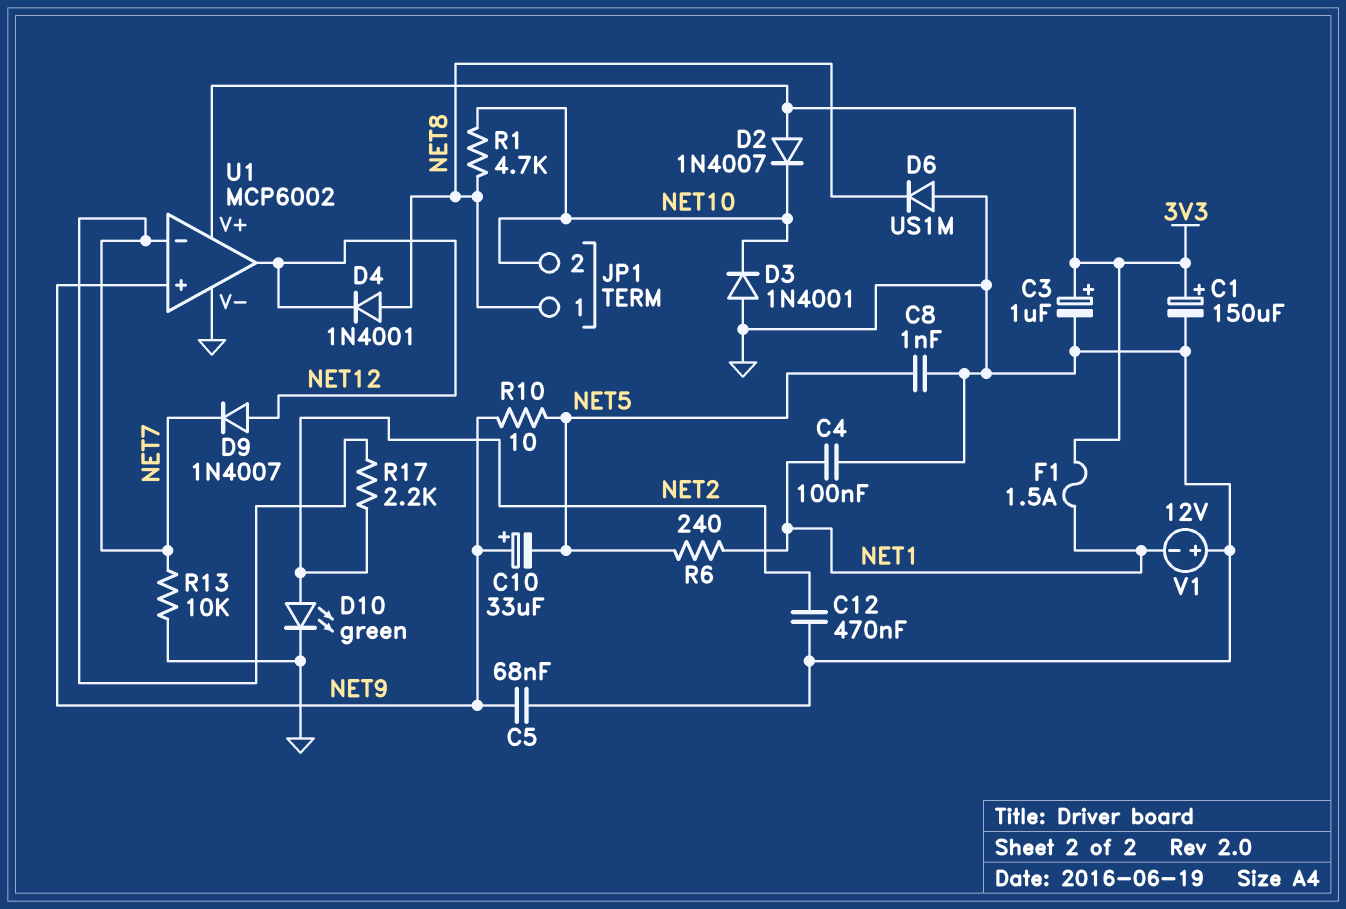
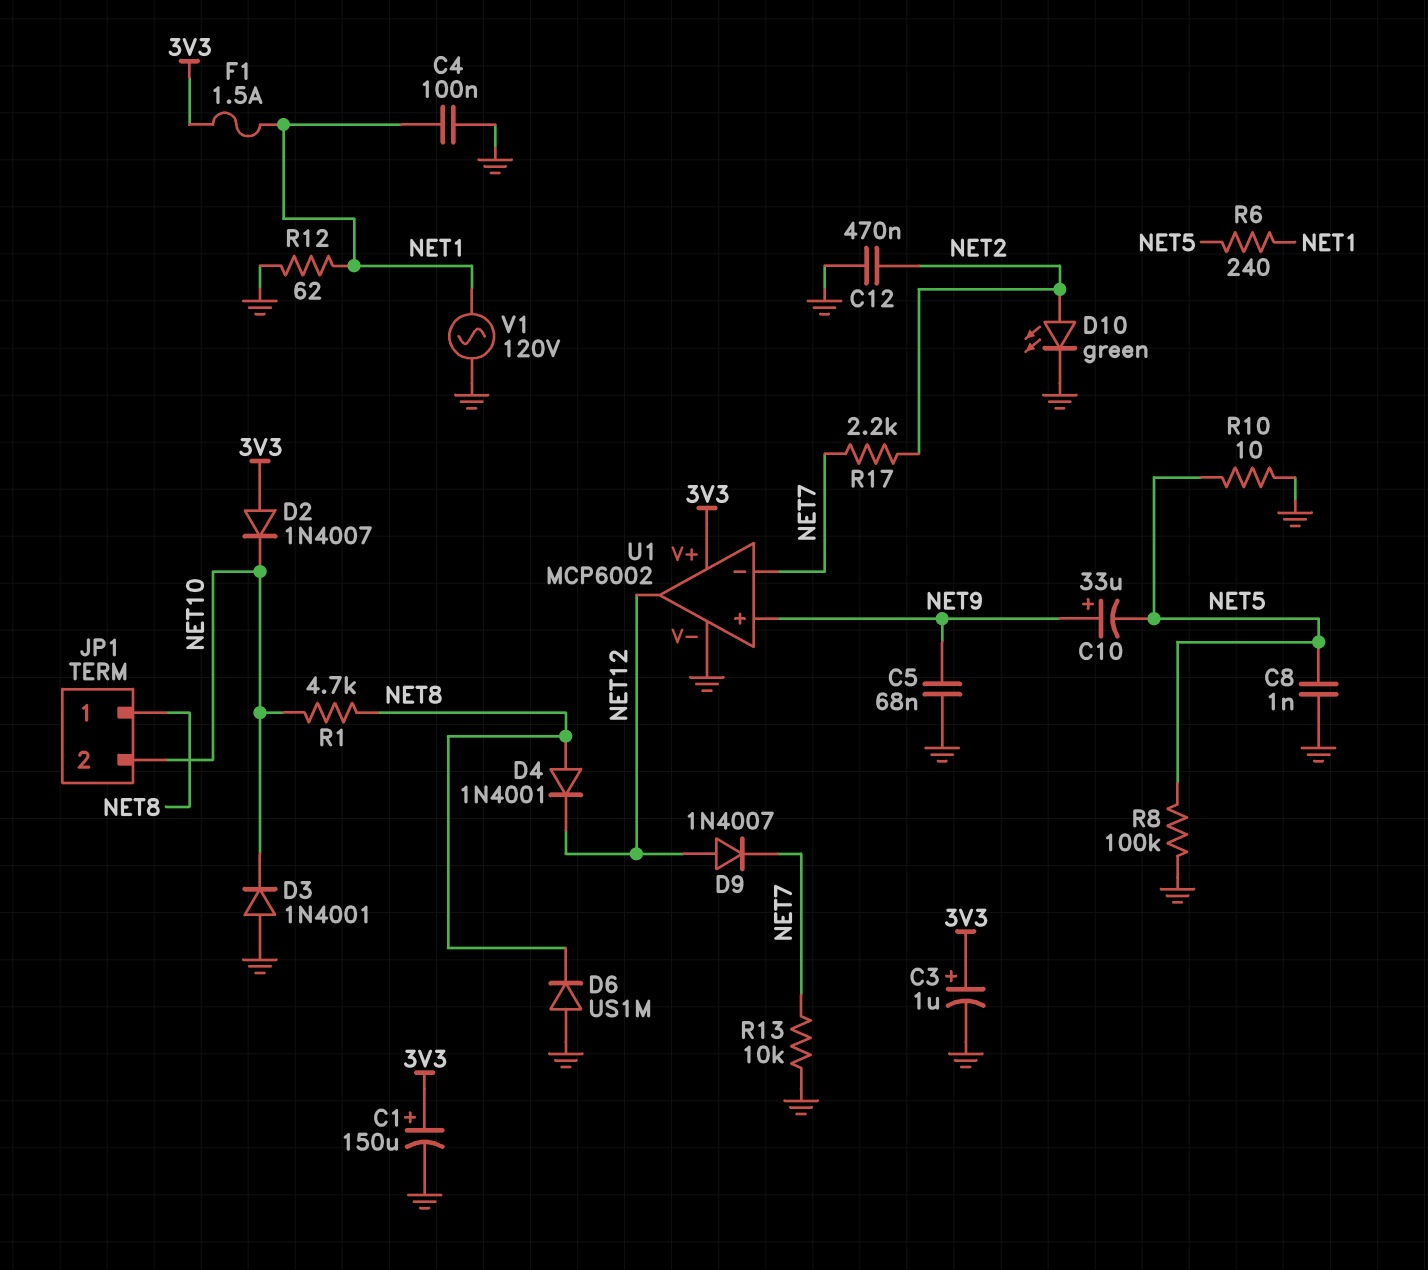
R8: none -> 100k (GND, NET5)
R10: 10 (NET5, NET9) -> 10 (GND, NET5)
R12: none -> 62 (GND, NET1)
V1: 12V (plus GND, minus NET1) -> AC 120V (GND, NET1)

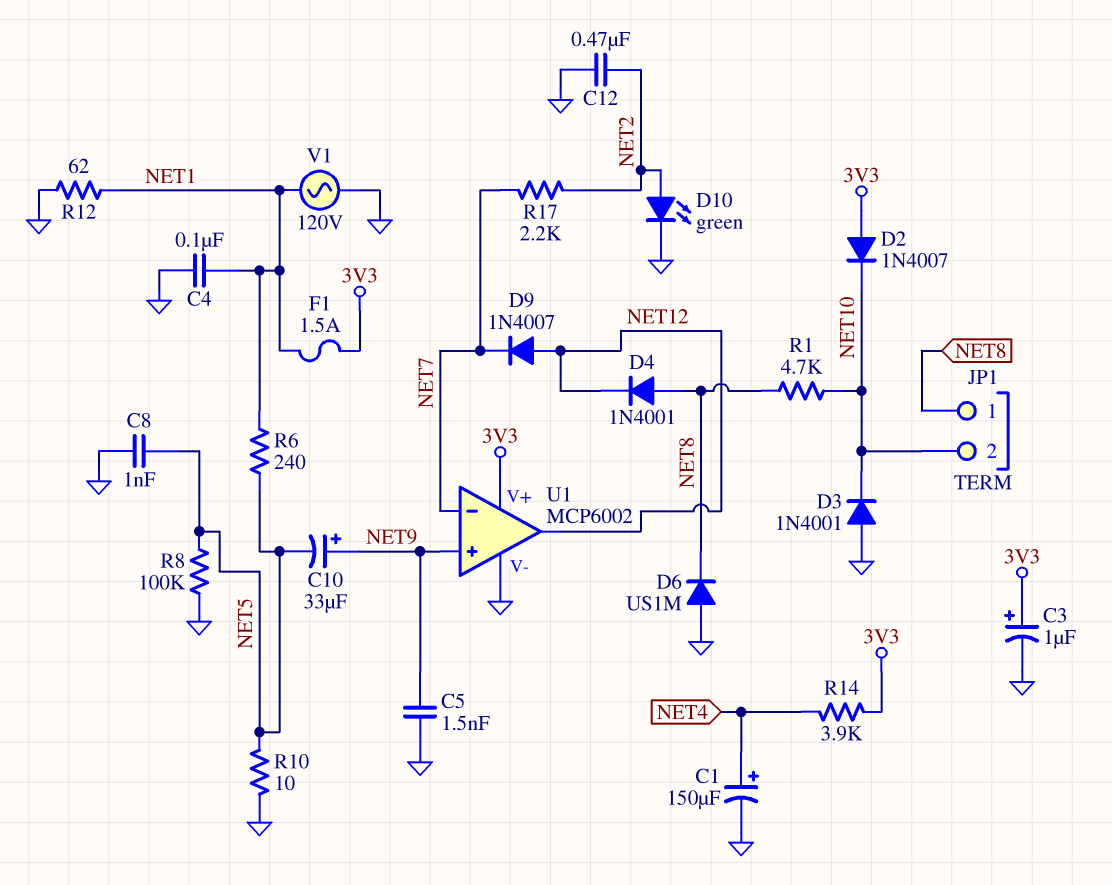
C1: 150uF (plus 3V3, minus GND) -> 150uF (plus NET4, minus GND)
C5: 68nF (GND, NET9) -> 1.5nF (GND, NET9)
R13: 10k (GND, NET7) -> none
R14: none -> 3.9k (3V3, NET4)

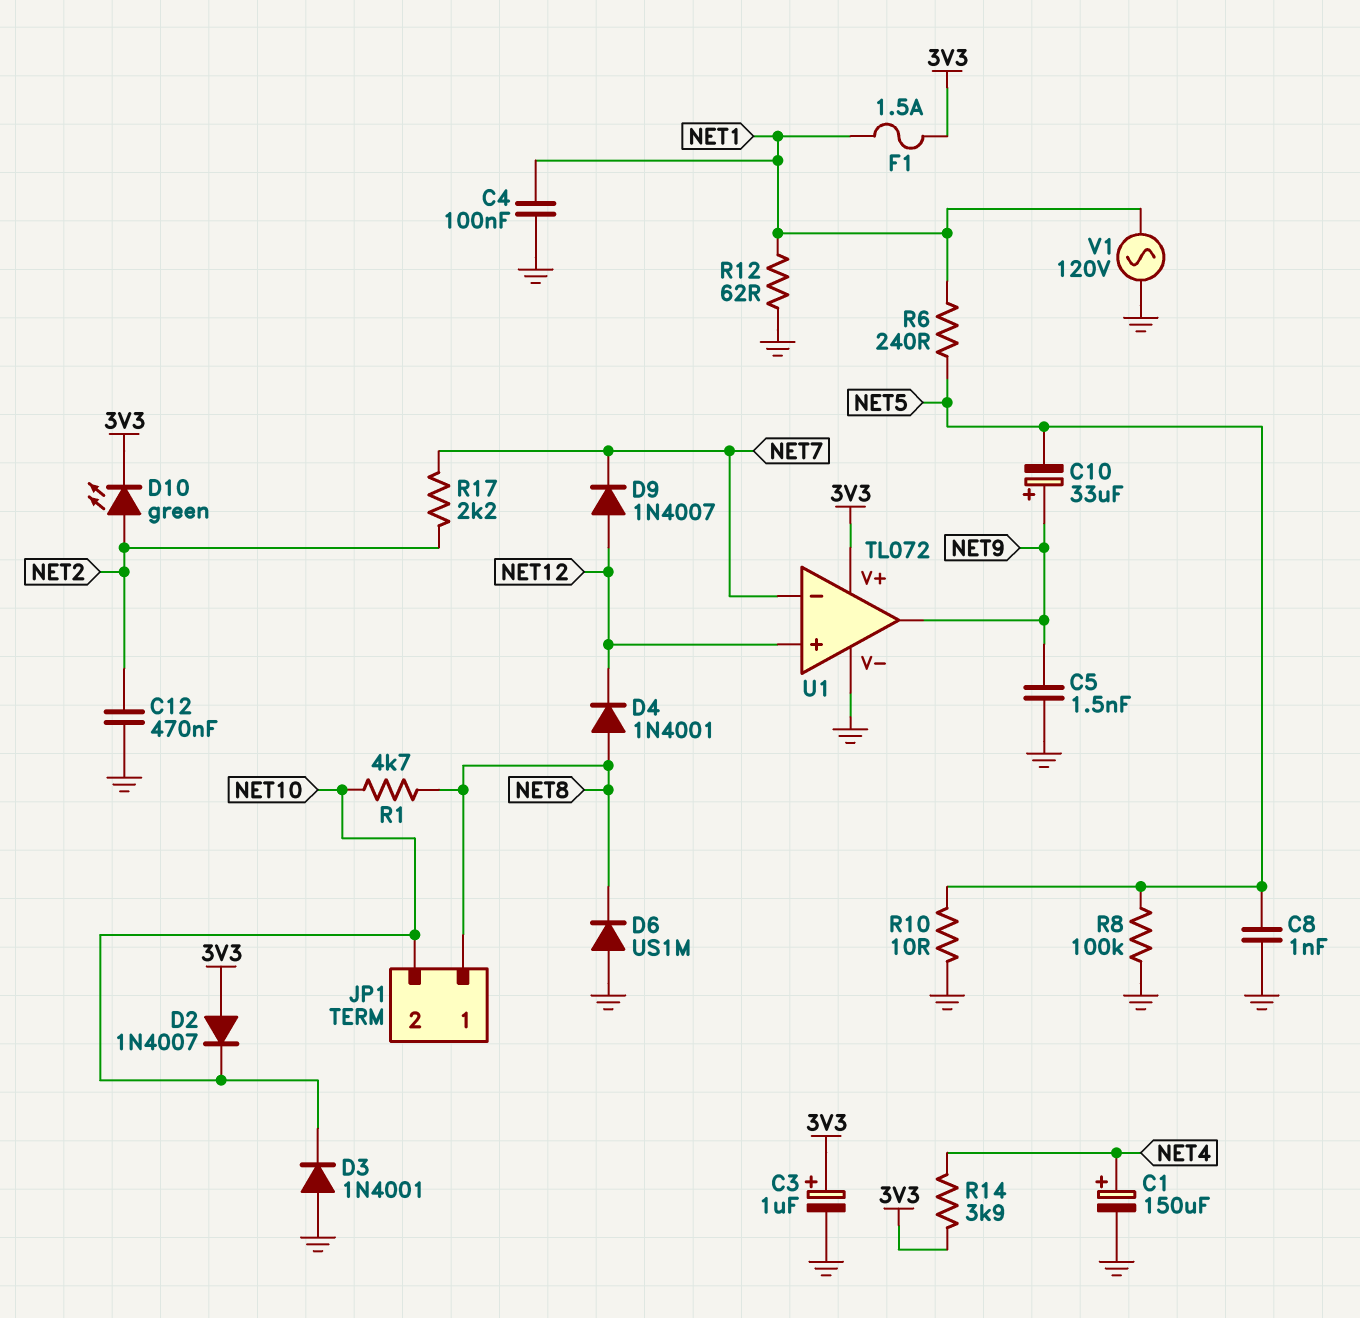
D10: LED green (A NET2, K GND) -> LED green (A NET2, K 3V3)
U1: MCP6002 -> TL072
U1 pin in+: NET9 -> NET12
U1 pin out: NET12 -> NET9

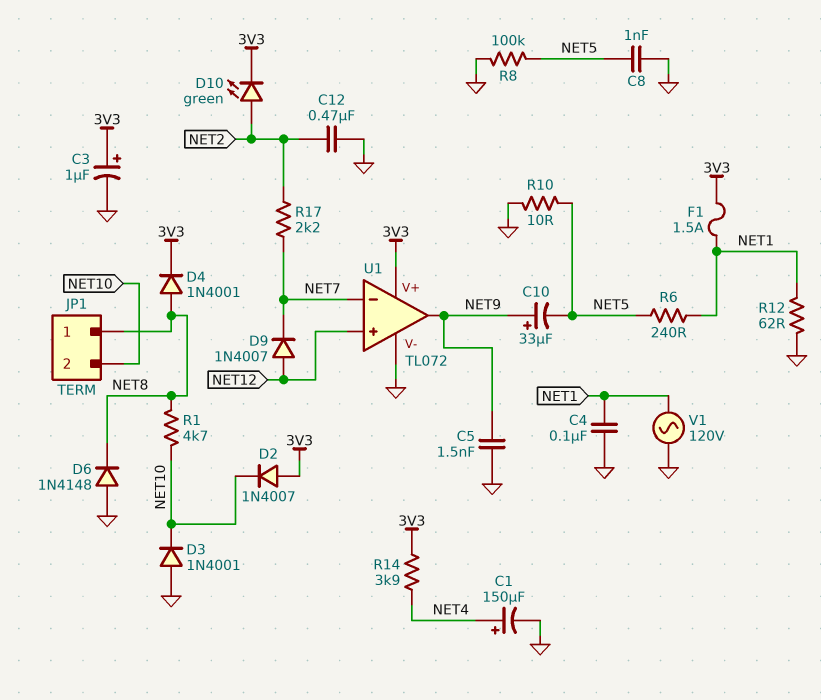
D4: diode 1N4001 (A NET8, K NET12) -> diode 1N4001 (A NET8, K 3V3)
D6: diode US1M (A GND, K NET8) -> diode 1N4148 (A GND, K NET8)

